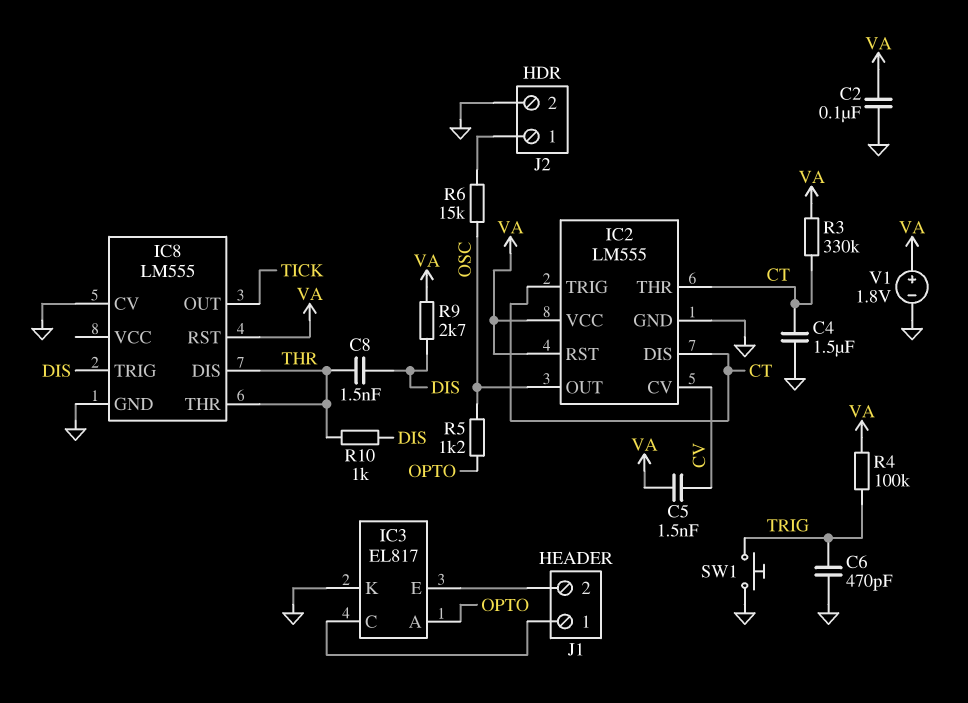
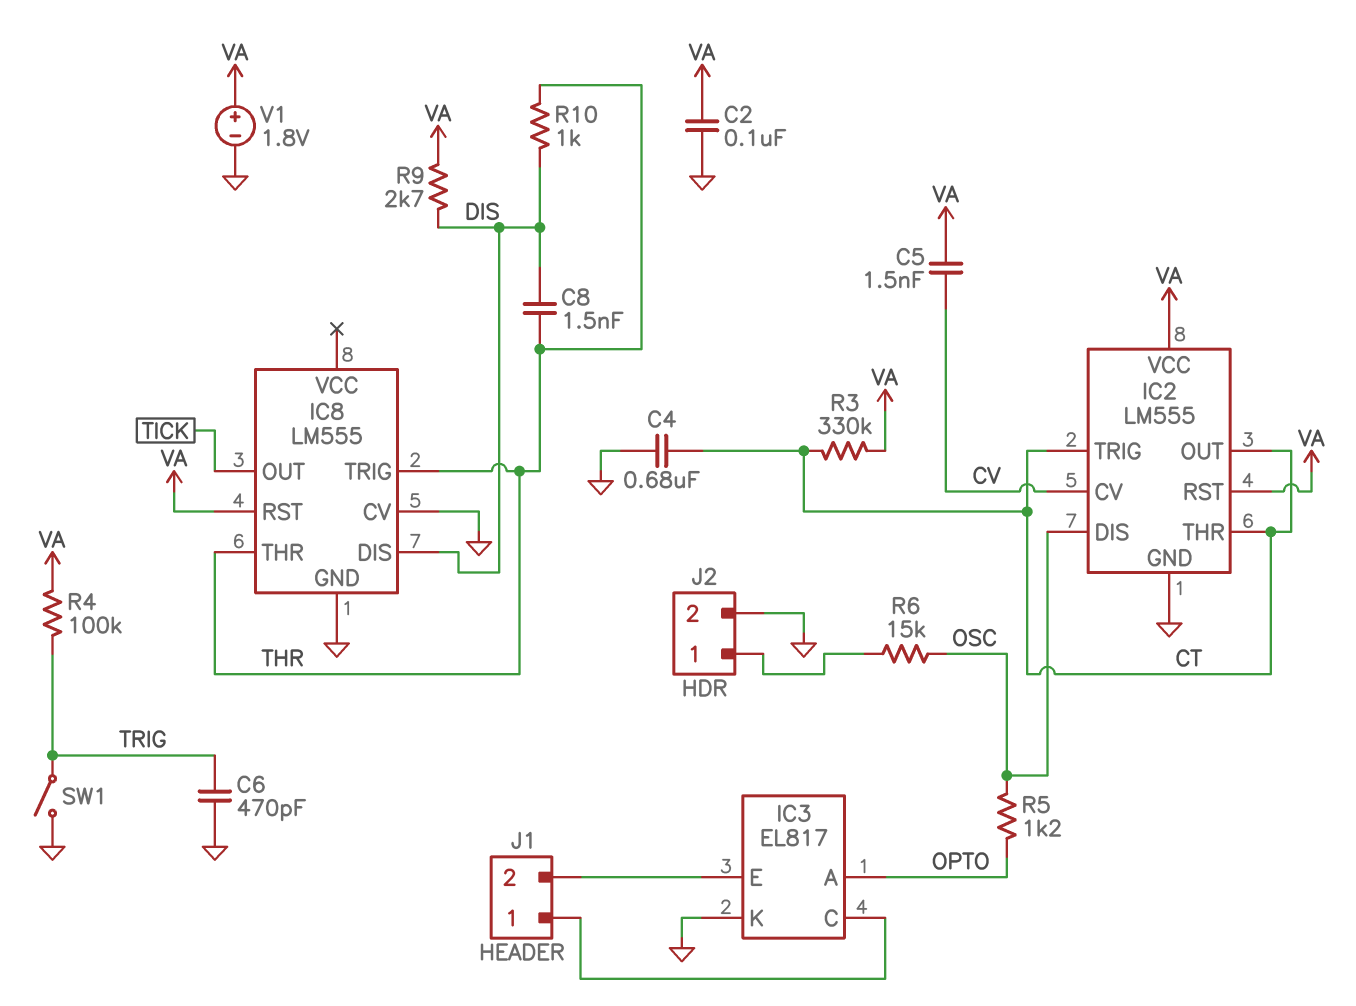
C4: 1.5uF (CT, GND) -> 680nF (CT, GND)
IC2 pin DIS: CT -> OSC
IC2 pin OUT: OSC -> CT
IC8 pin DIS: THR -> DIS
IC8 pin TRIG: DIS -> THR
SW1: button (GND, TRIG) -> switch (GND, TRIG)

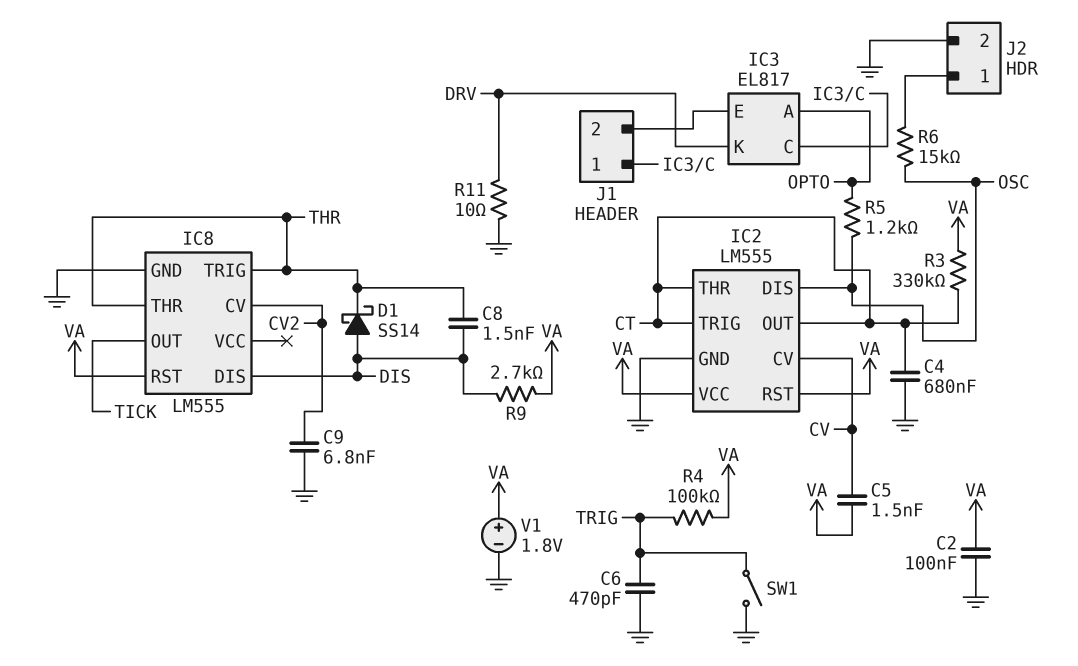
C9: none -> 6.8nF (CV2, GND)
D1: none -> schottky SS14 (A DIS, K THR)
IC3 pin K: GND -> DRV
IC8 pin CV: GND -> CV2
R10: 1k (DIS, THR) -> none
R11: none -> 10 (DRV, GND)

